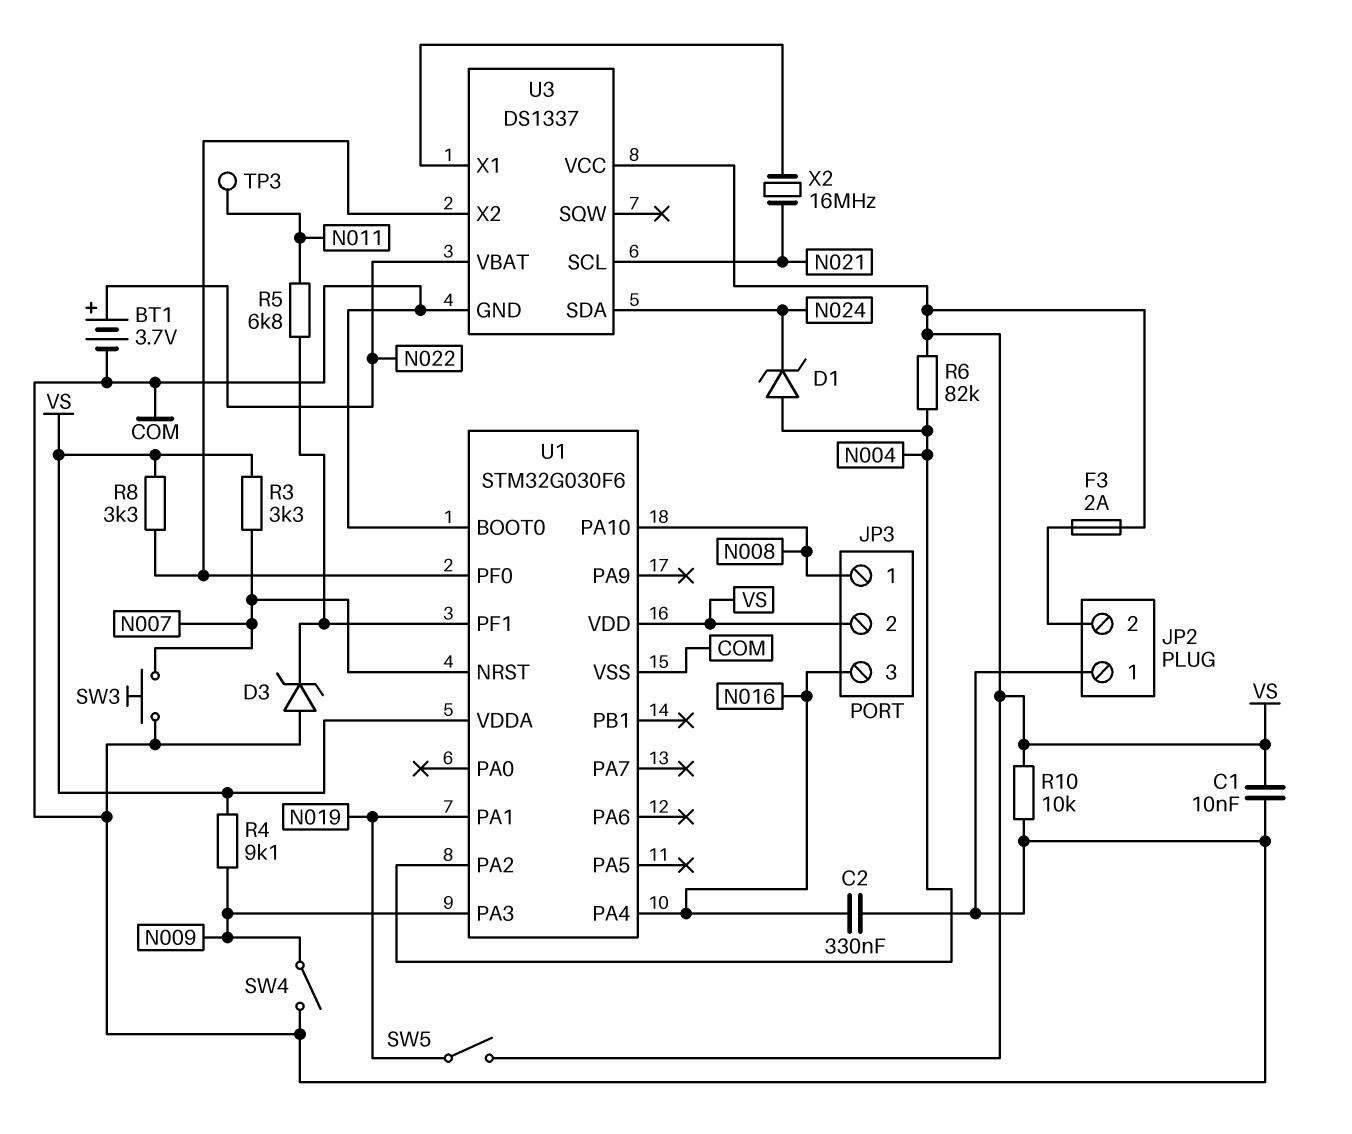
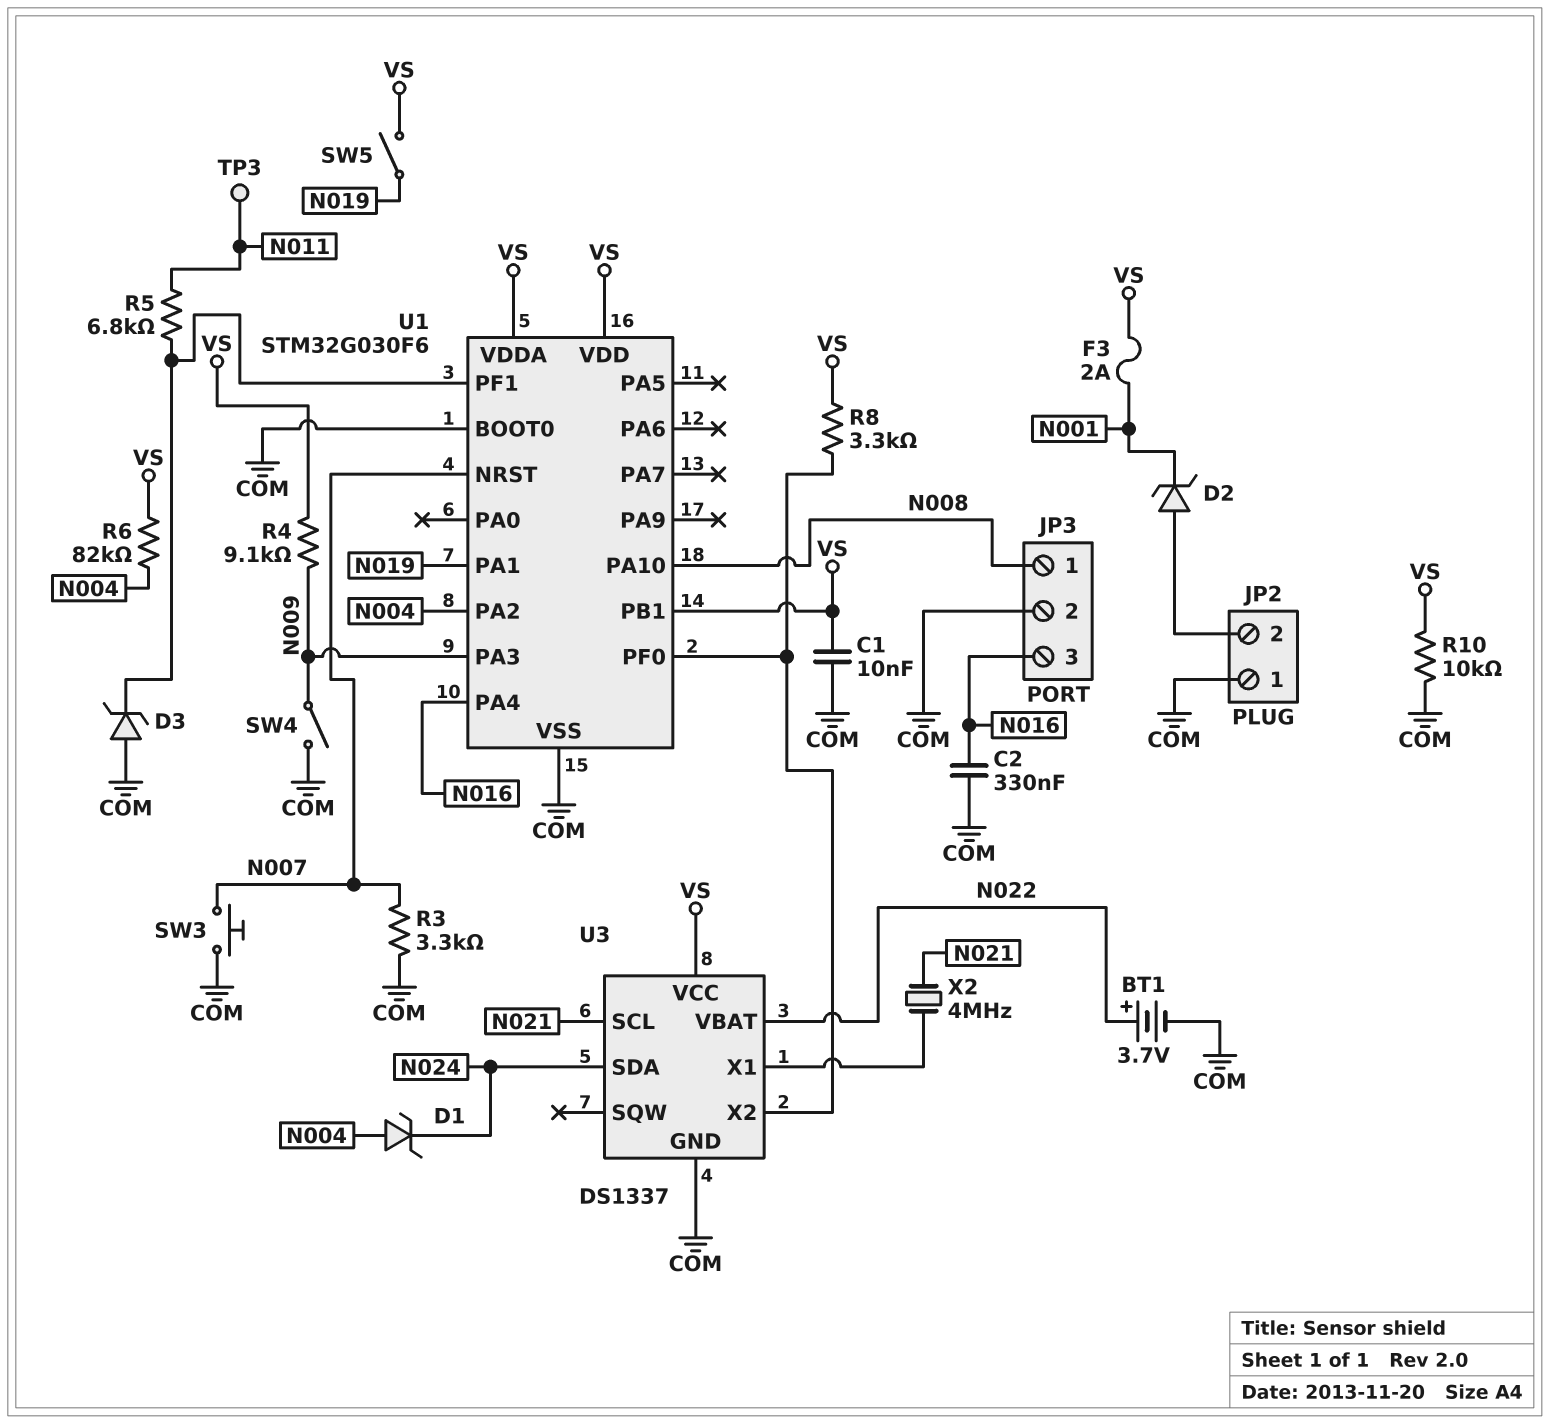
D2: none -> zener (A JP2/2, K N001)
F3: 2A (JP2/2, VS) -> 2A (N001, VS)
JP3 pin 2: VS -> COM
R3: 3.3k (N007, VS) -> 3.3k (COM, N007)
U1 pin PB1: none -> VS
X2: 16MHz (N021, U3/X1) -> 4MHz (N021, U3/X1)

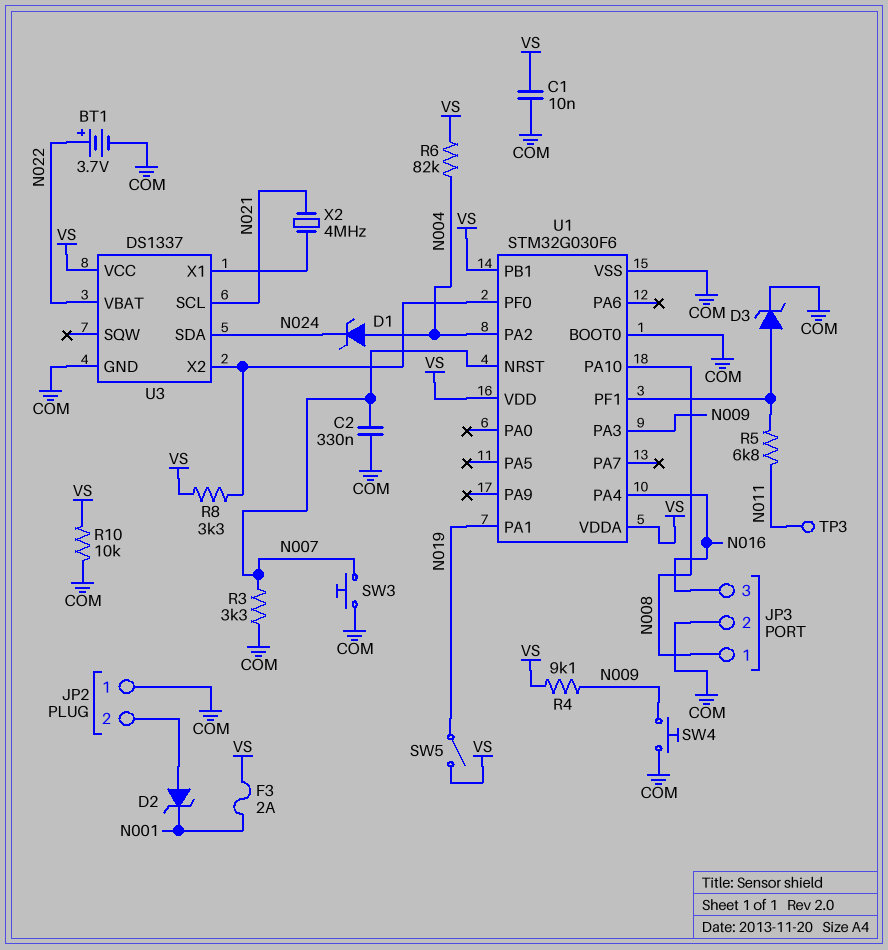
C2: 330nF (COM, N016) -> 330nF (COM, N007)
D3: zener (A COM, K U1/PF1) -> zener (A U1/PF1, K COM)
SW4: switch (COM, N009) -> button (COM, N009)

